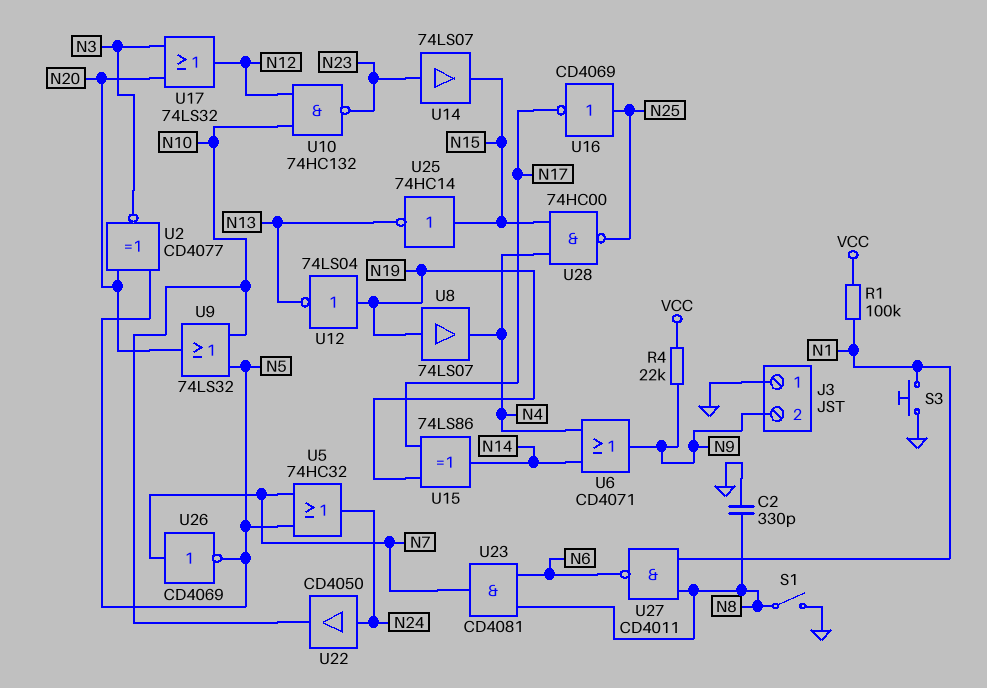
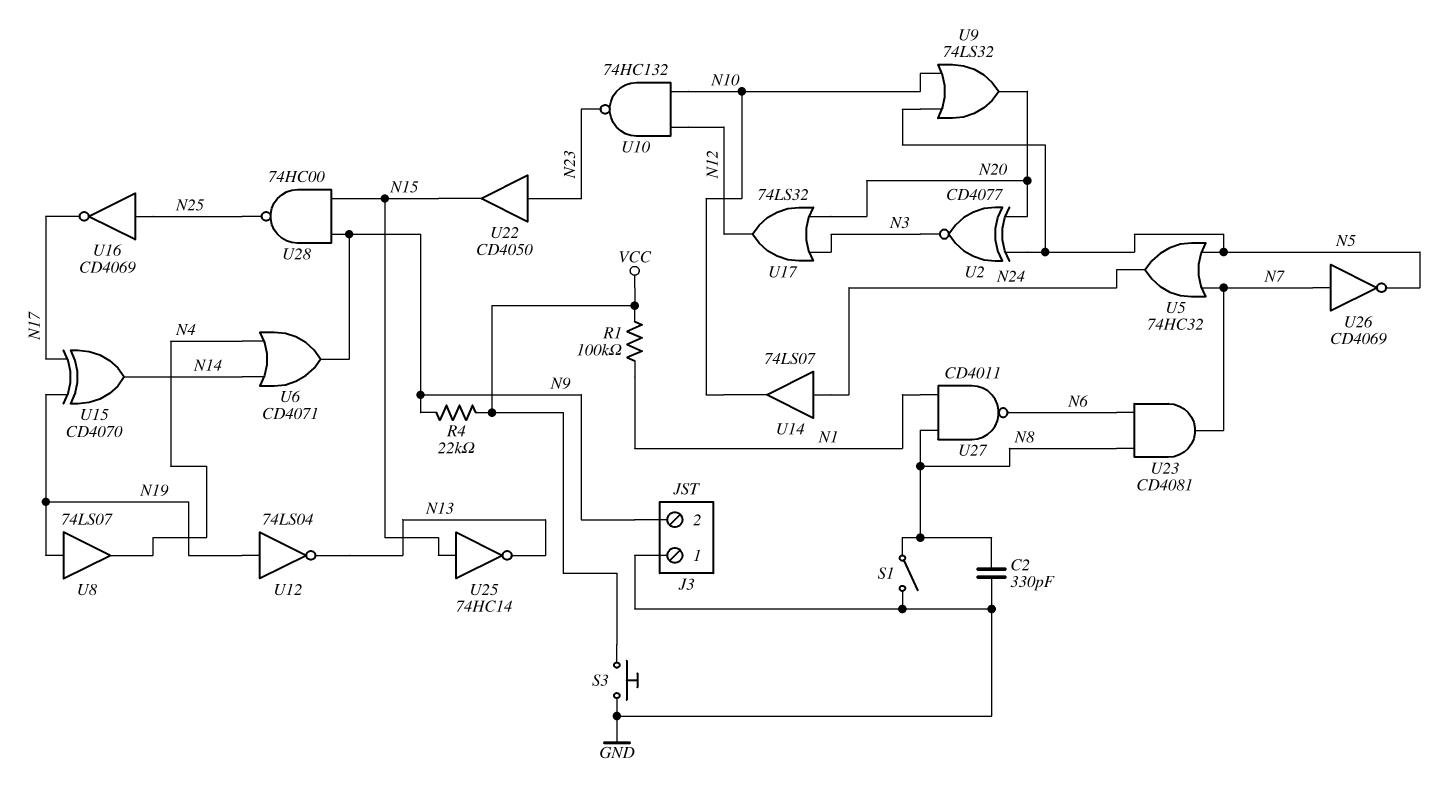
S3: button (GND, N1) -> button (GND, VCC)
U14: buffer 74LS07 (in N23, out N15) -> buffer 74LS07 (in N24, out N10)
U15: XOR 74LS86 (in N17, in N19, out N14) -> XOR CD4070 (in N17, in N19, out N14)
U22: buffer CD4050 (in N24, out N10) -> buffer CD4050 (in N23, out N15)
U28: NAND 74HC00 (in N4, in N15, out N25) -> NAND 74HC00 (in N9, in N15, out N25)

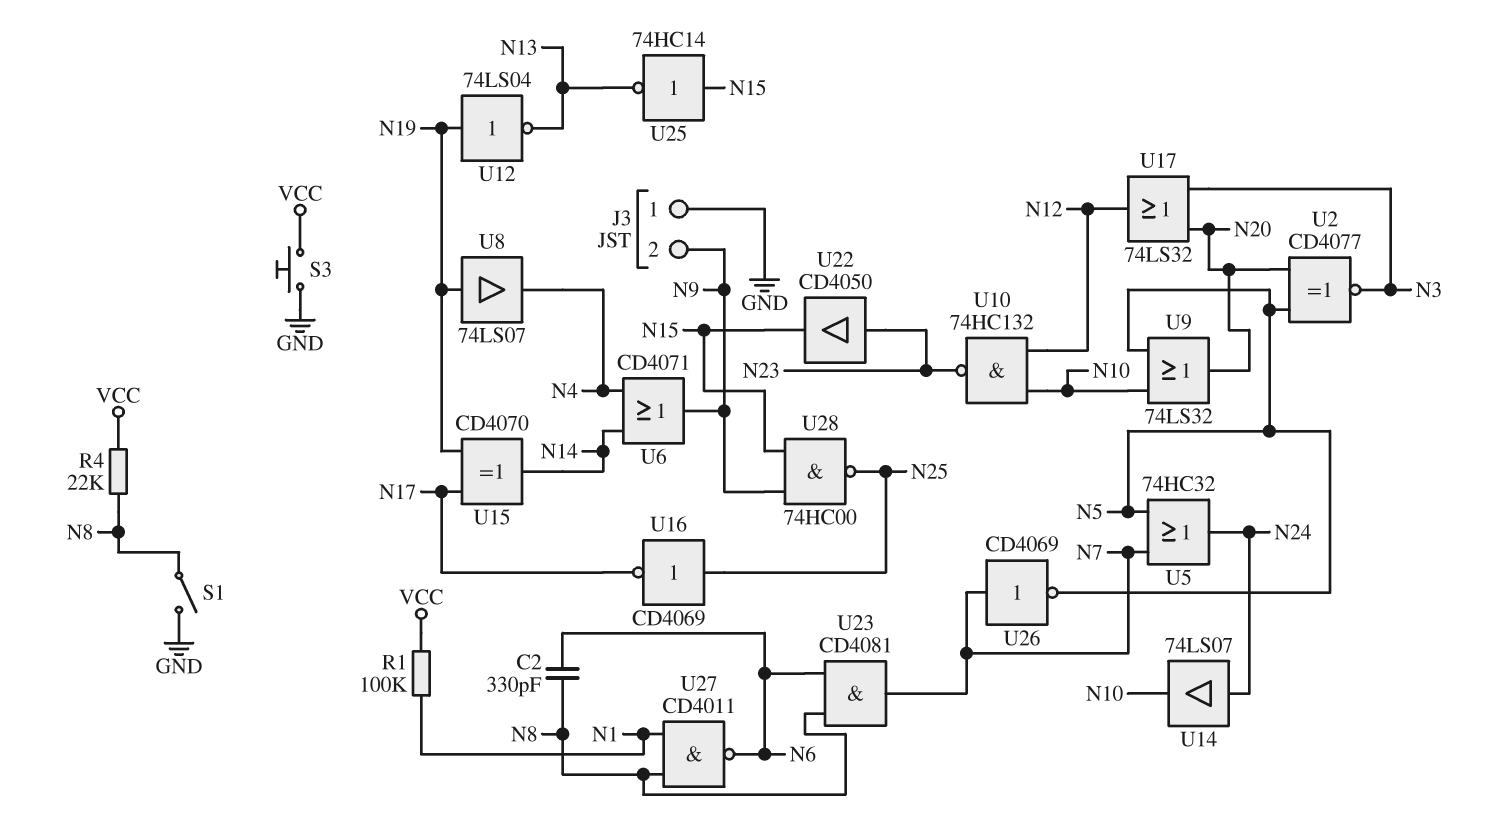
C2: 330pF (GND, N8) -> 330pF (N6, N8)
R4: 22k (N9, VCC) -> 22k (N8, VCC)

